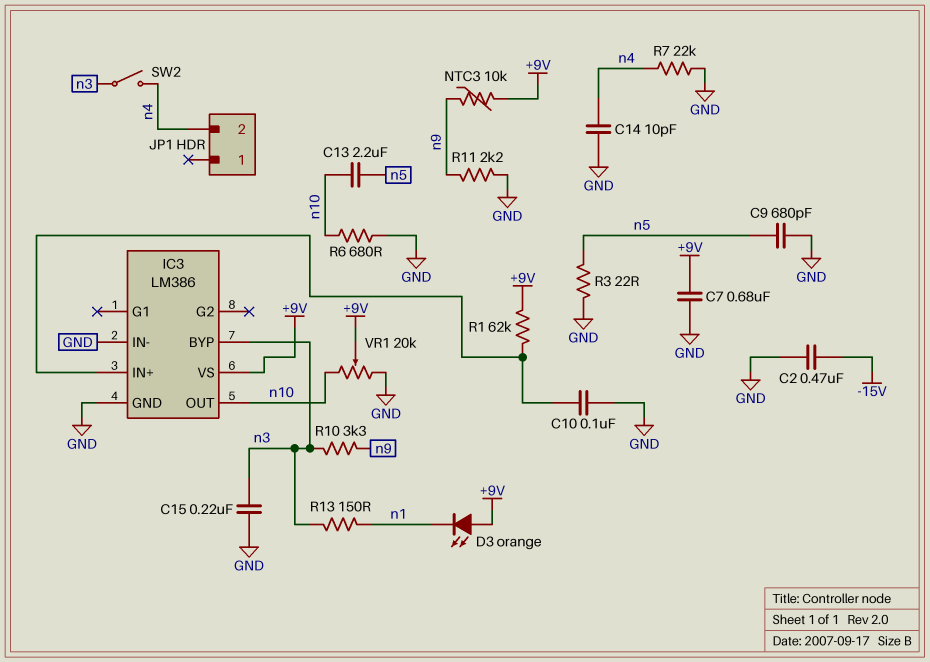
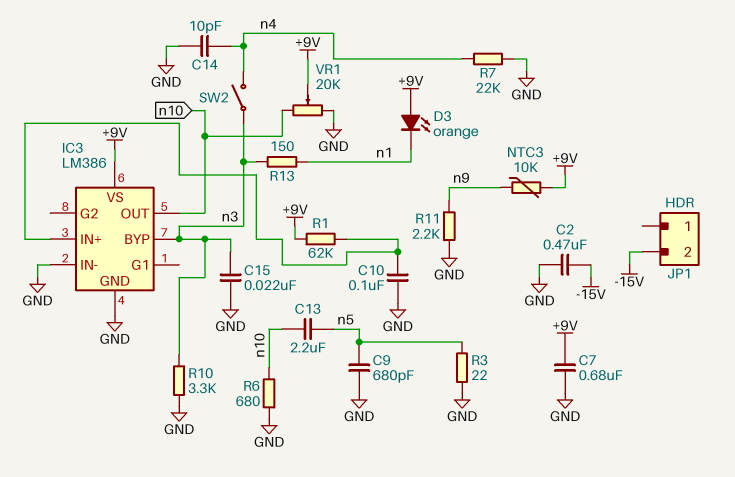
C15: 220nF (GND, n3) -> 22nF (GND, n3)
JP1 pin 2: n4 -> -15V
R10: 3.3k (n3, n9) -> 3.3k (GND, n3)

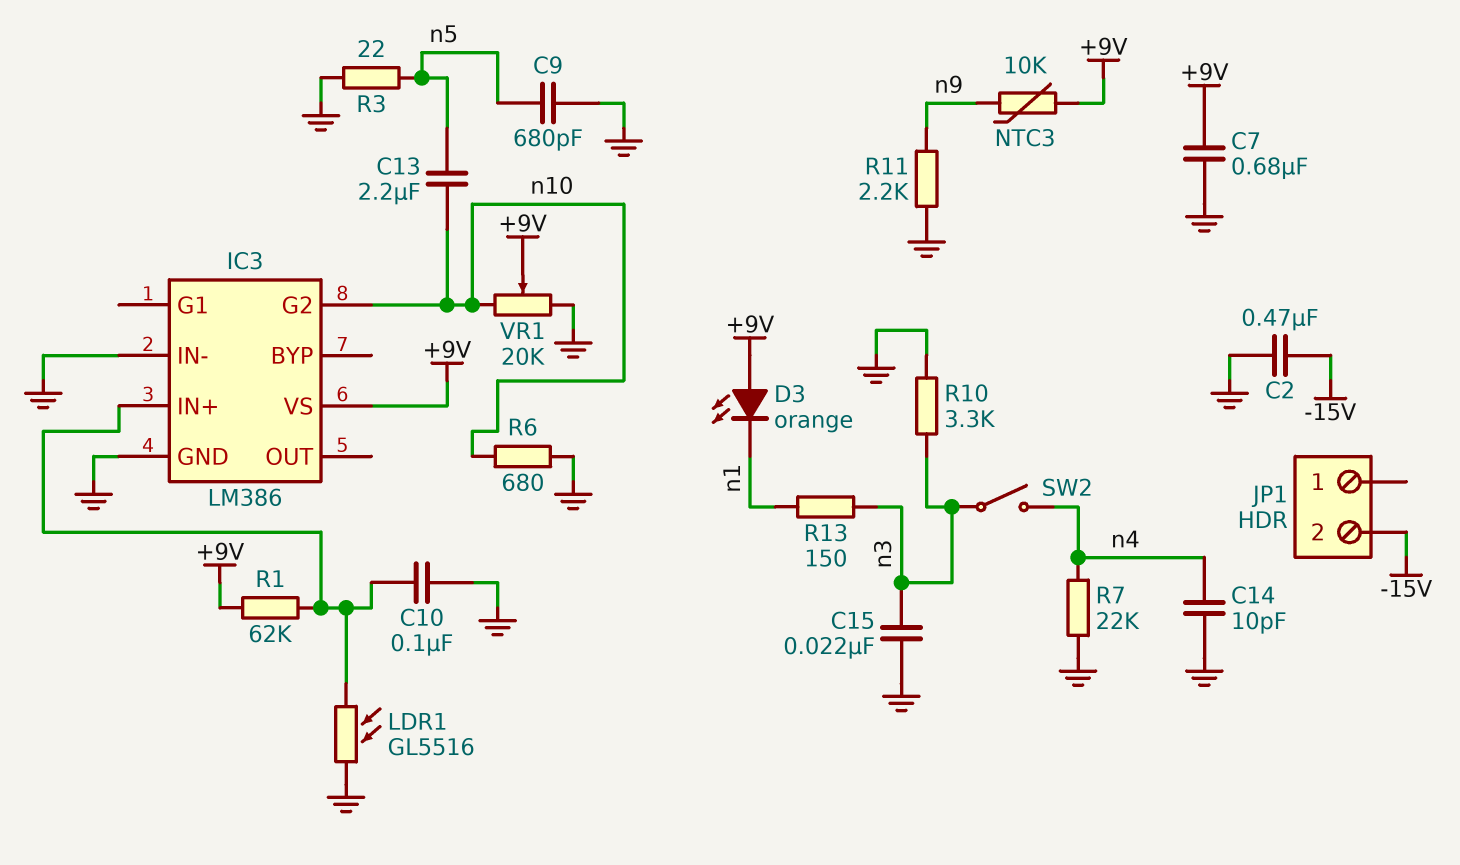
IC3 pin BYP: n3 -> none
IC3 pin G2: none -> n10
IC3 pin OUT: n10 -> none
LDR1: none -> GL5516 (GND, IC3/IN+)

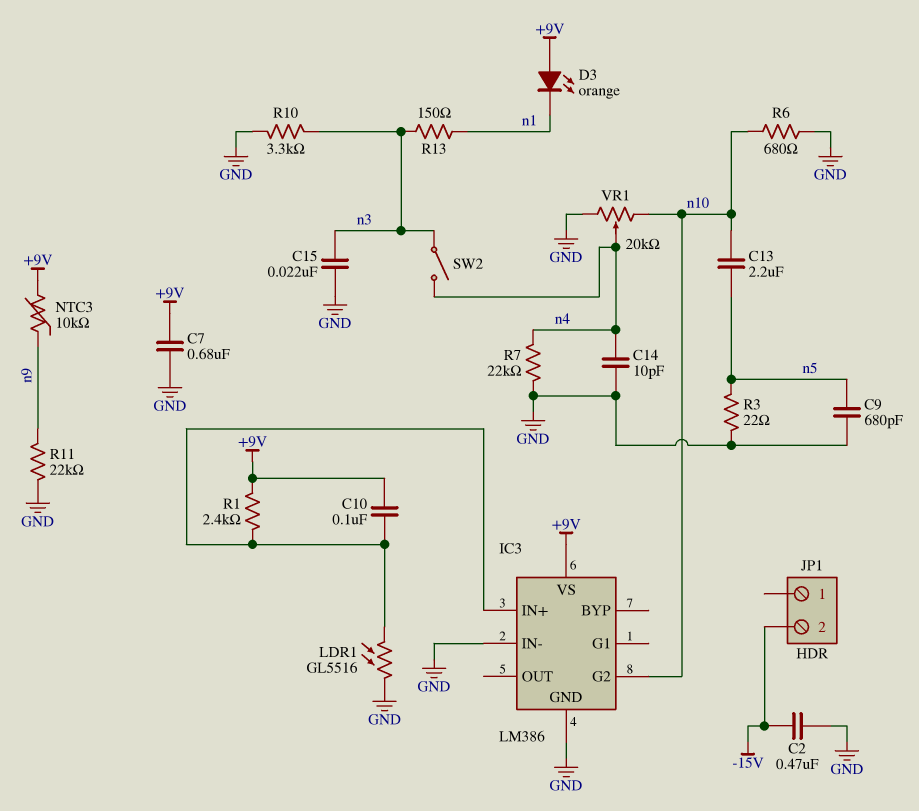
C10: 100nF (GND, IC3/IN+) -> 100nF (+9V, IC3/IN+)
R1: 62k (+9V, IC3/IN+) -> 2.4k (+9V, IC3/IN+)
R11: 2.2k (GND, n9) -> 22k (GND, n9)
VR1: 20k (GND, n10, wiper +9V) -> 20k (GND, n10, wiper n4)

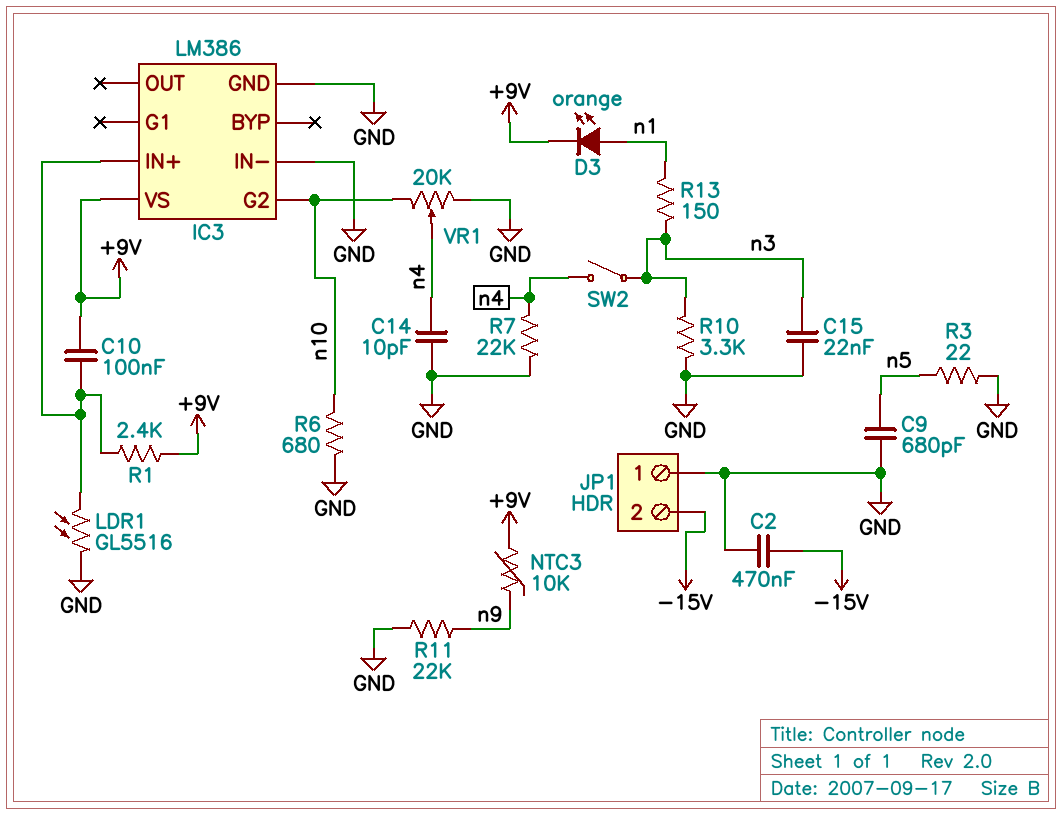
C7: 680nF (+9V, GND) -> none
C13: 2.2uF (n5, n10) -> none
D3: LED orange (A +9V, K n1) -> LED orange (A n1, K +9V)
JP1 pin 1: none -> GND

